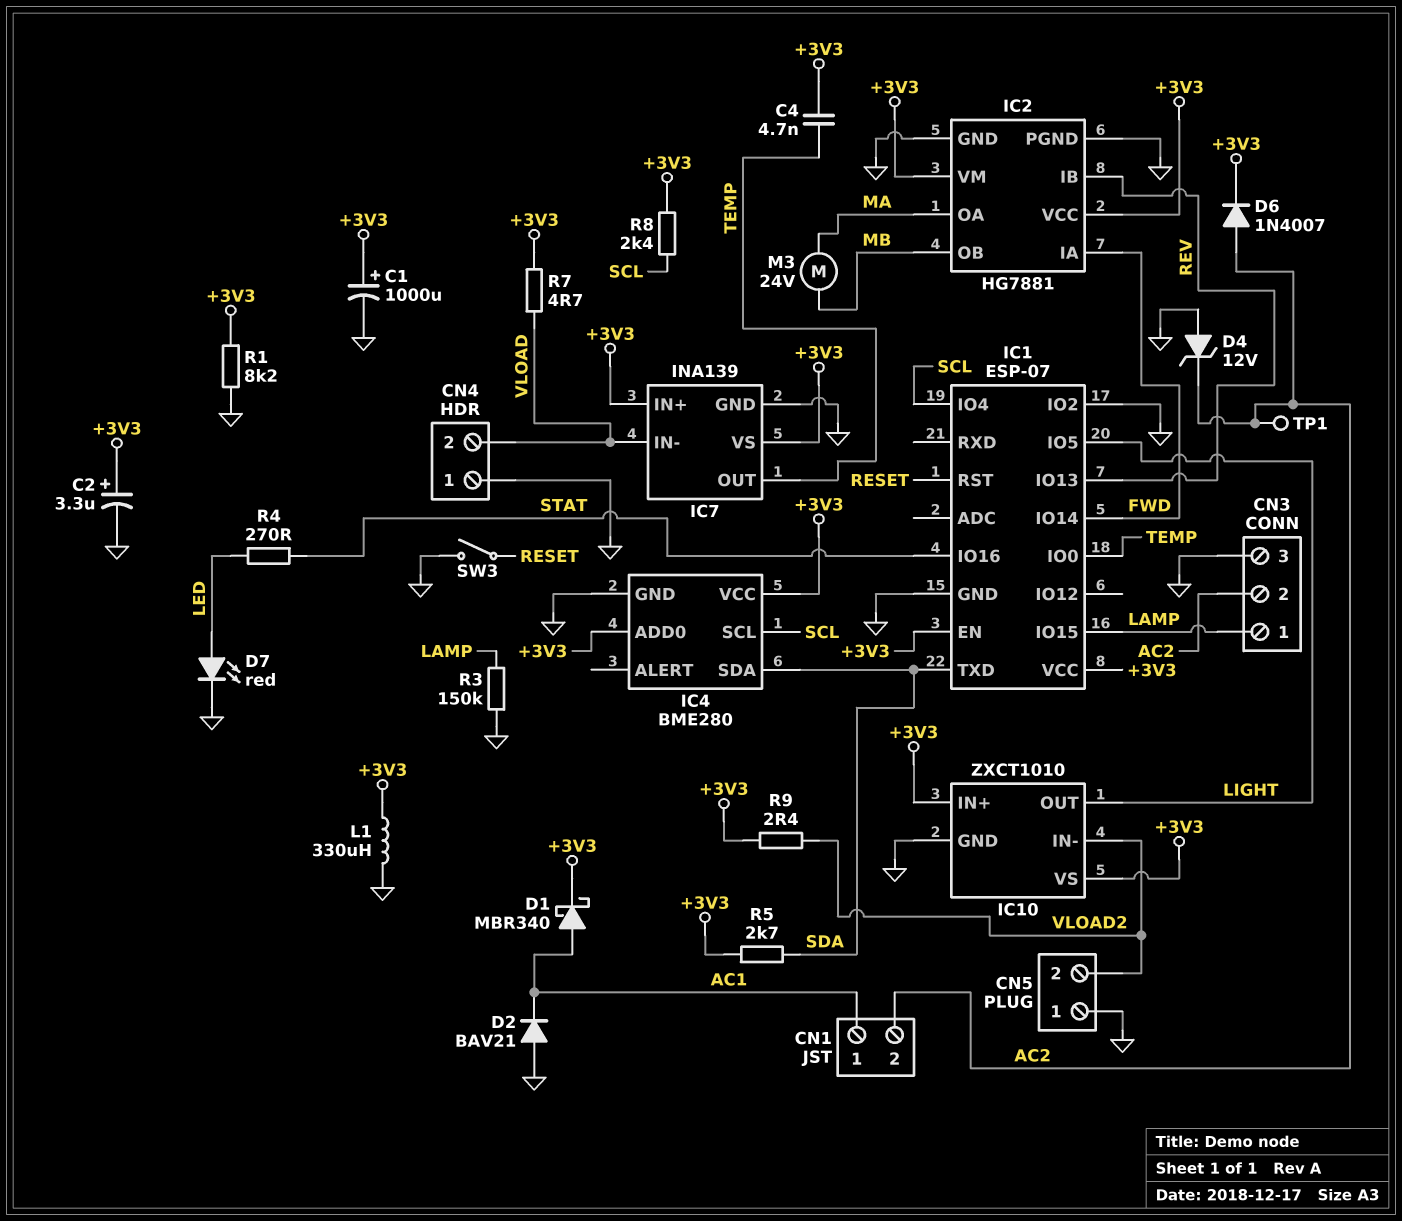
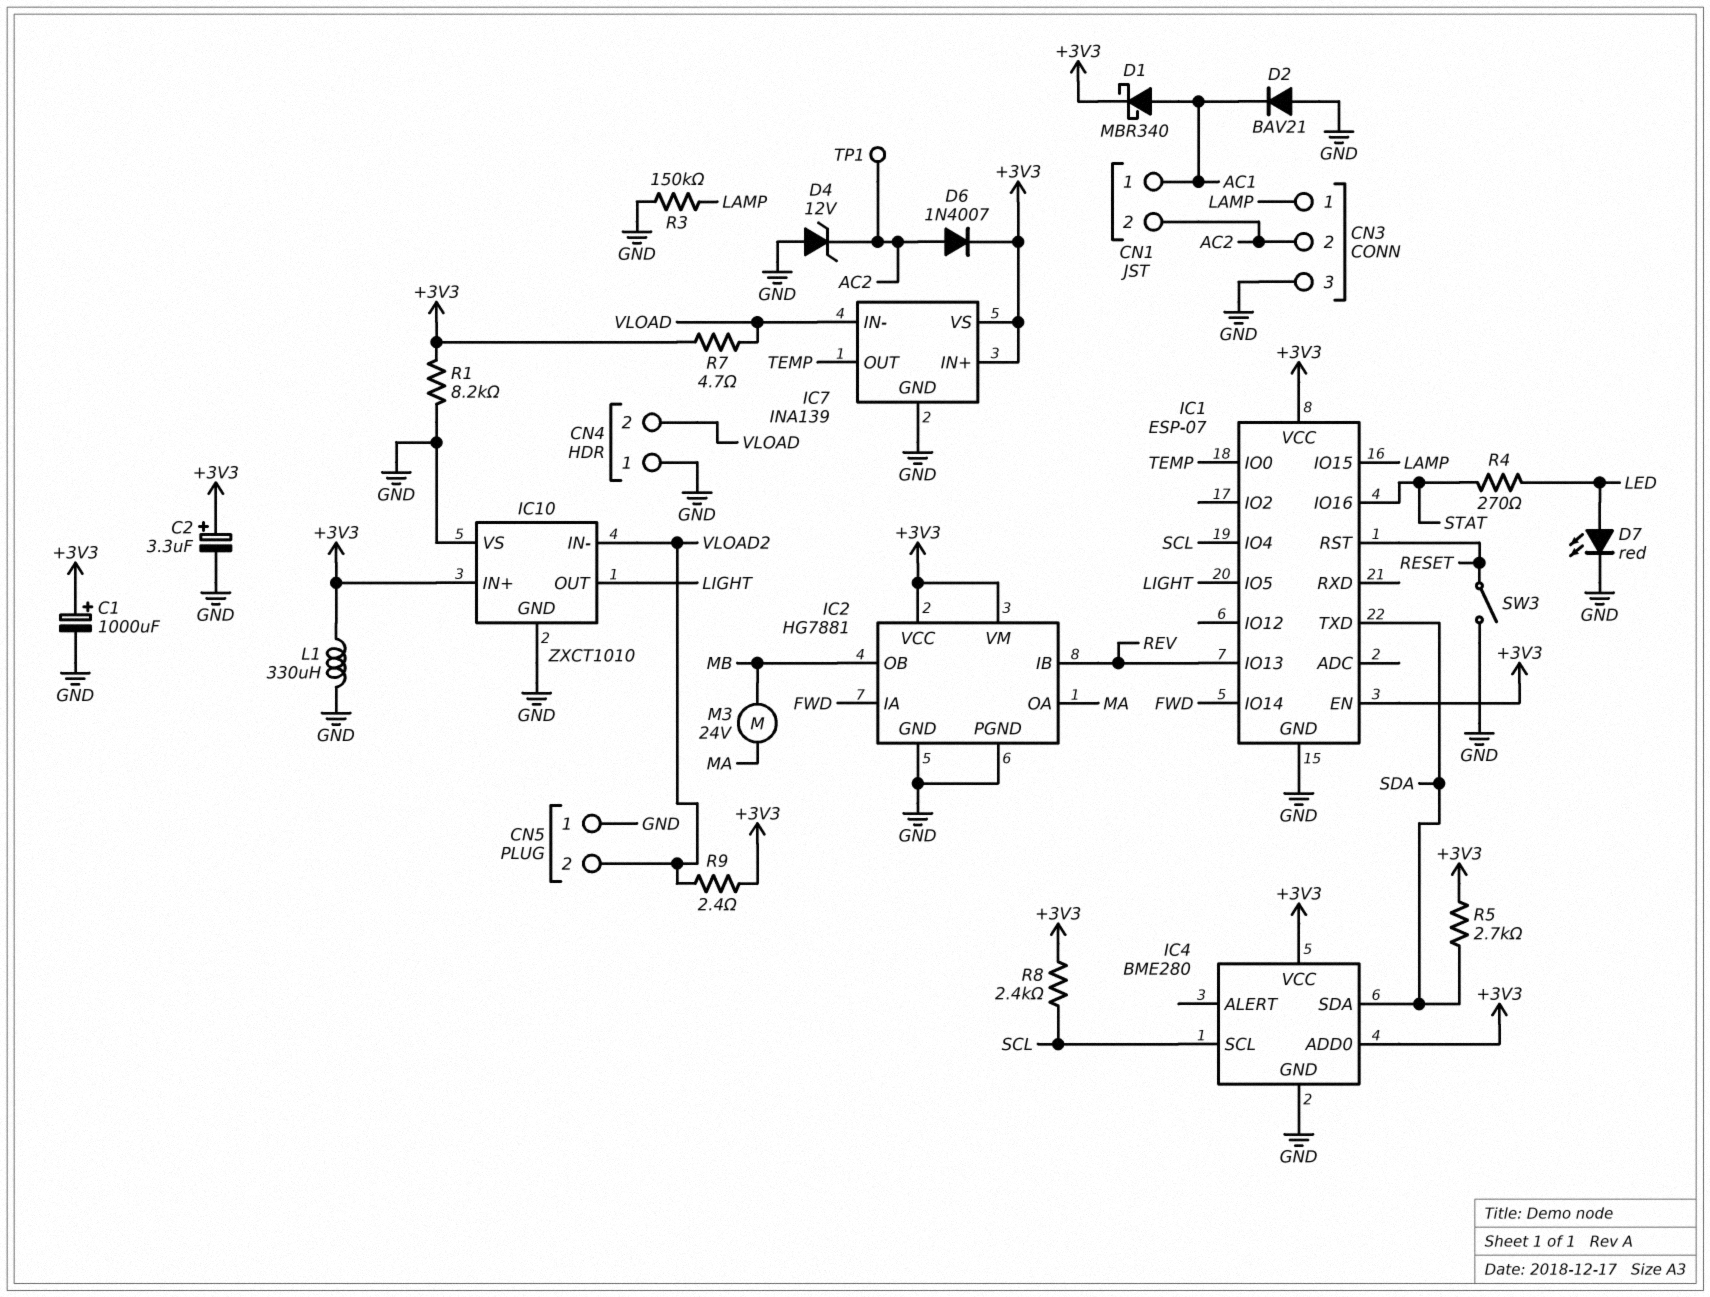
C4: 4.7nF (+3V3, TEMP) -> none
IC1 pin IO2: GND -> none
IC10 pin VS: +3V3 -> GND

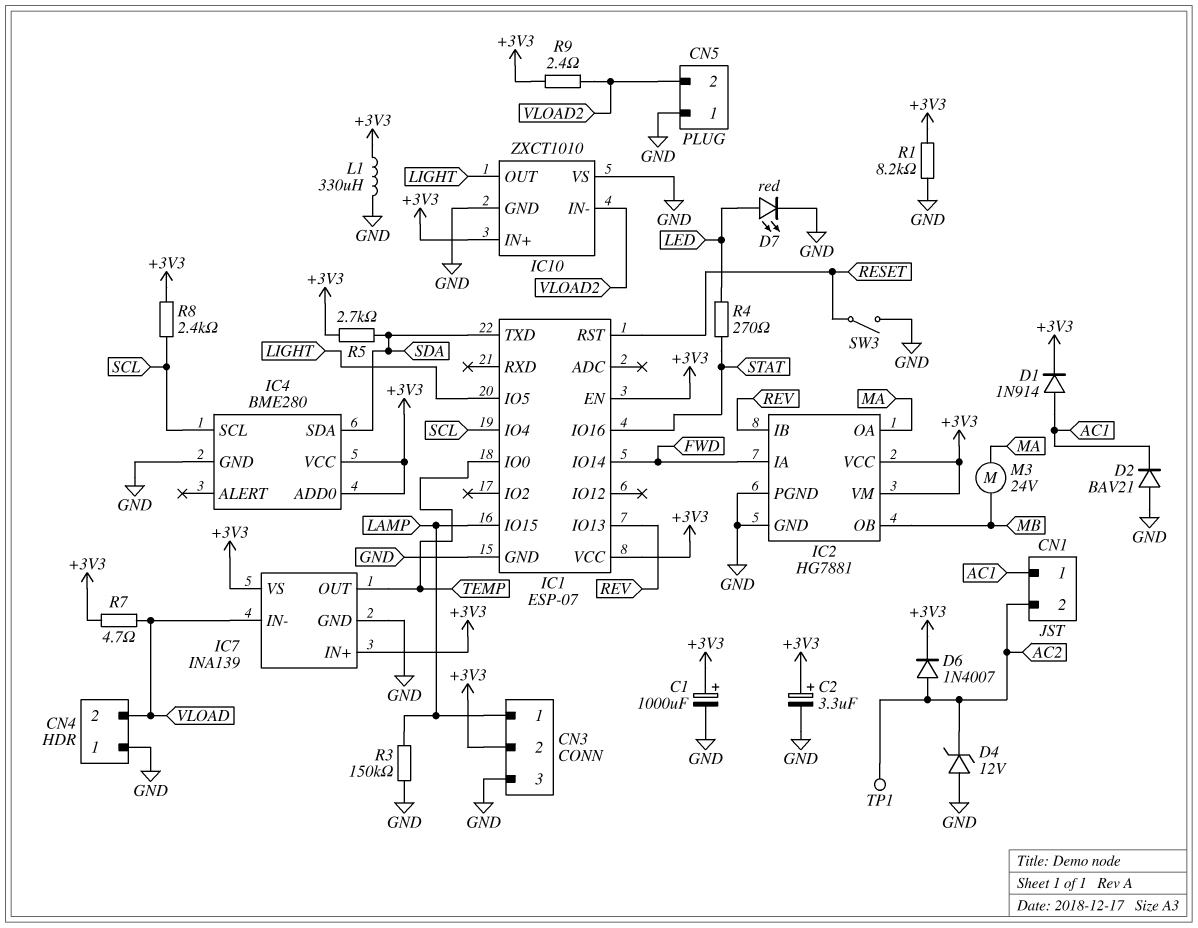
CN3 pin 2: AC2 -> +3V3
D1: schottky MBR340 (A AC1, K +3V3) -> diode 1N914 (A AC1, K +3V3)

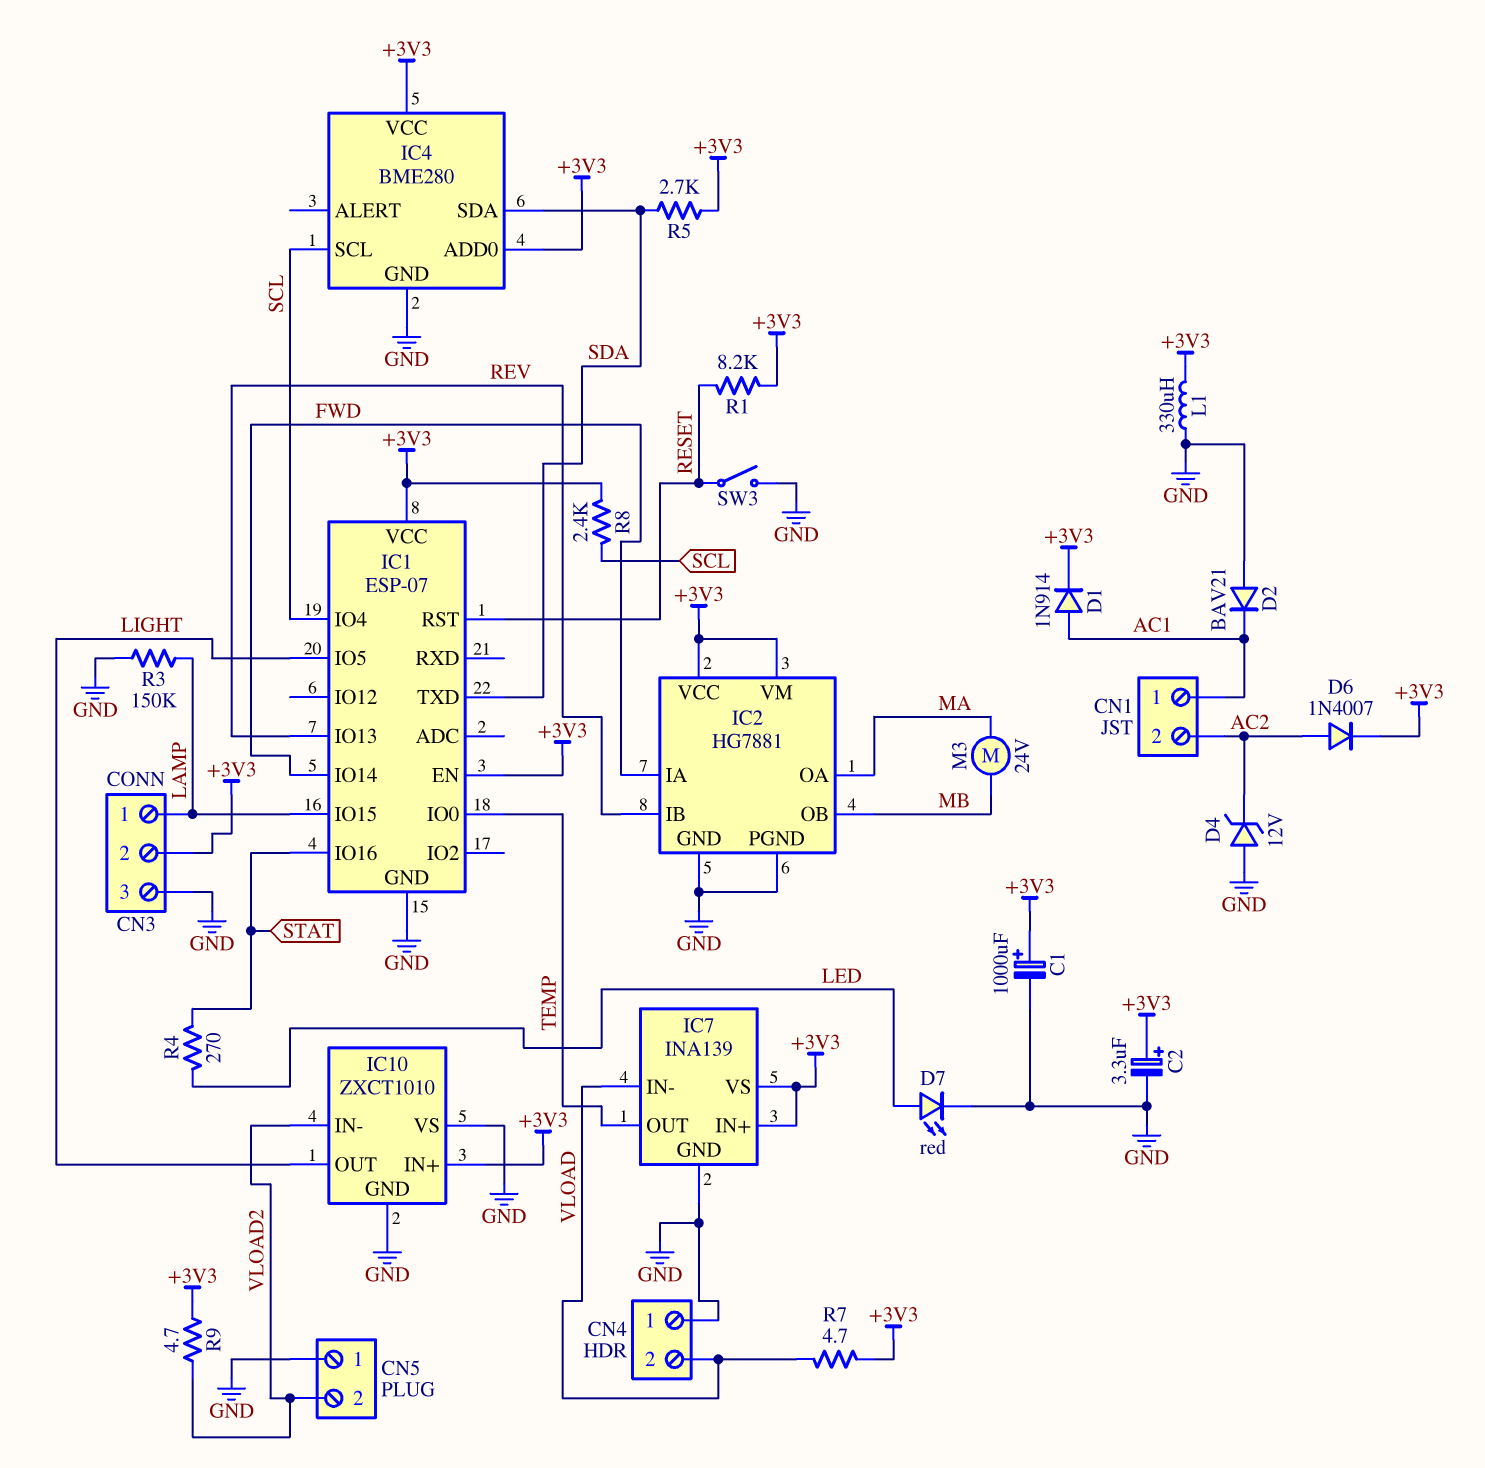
R1: 8.2k (+3V3, GND) -> 8.2k (+3V3, RESET)
R9: 2.4 (+3V3, VLOAD2) -> 4.7 (+3V3, VLOAD2)
TP1: test point (AC2) -> none

